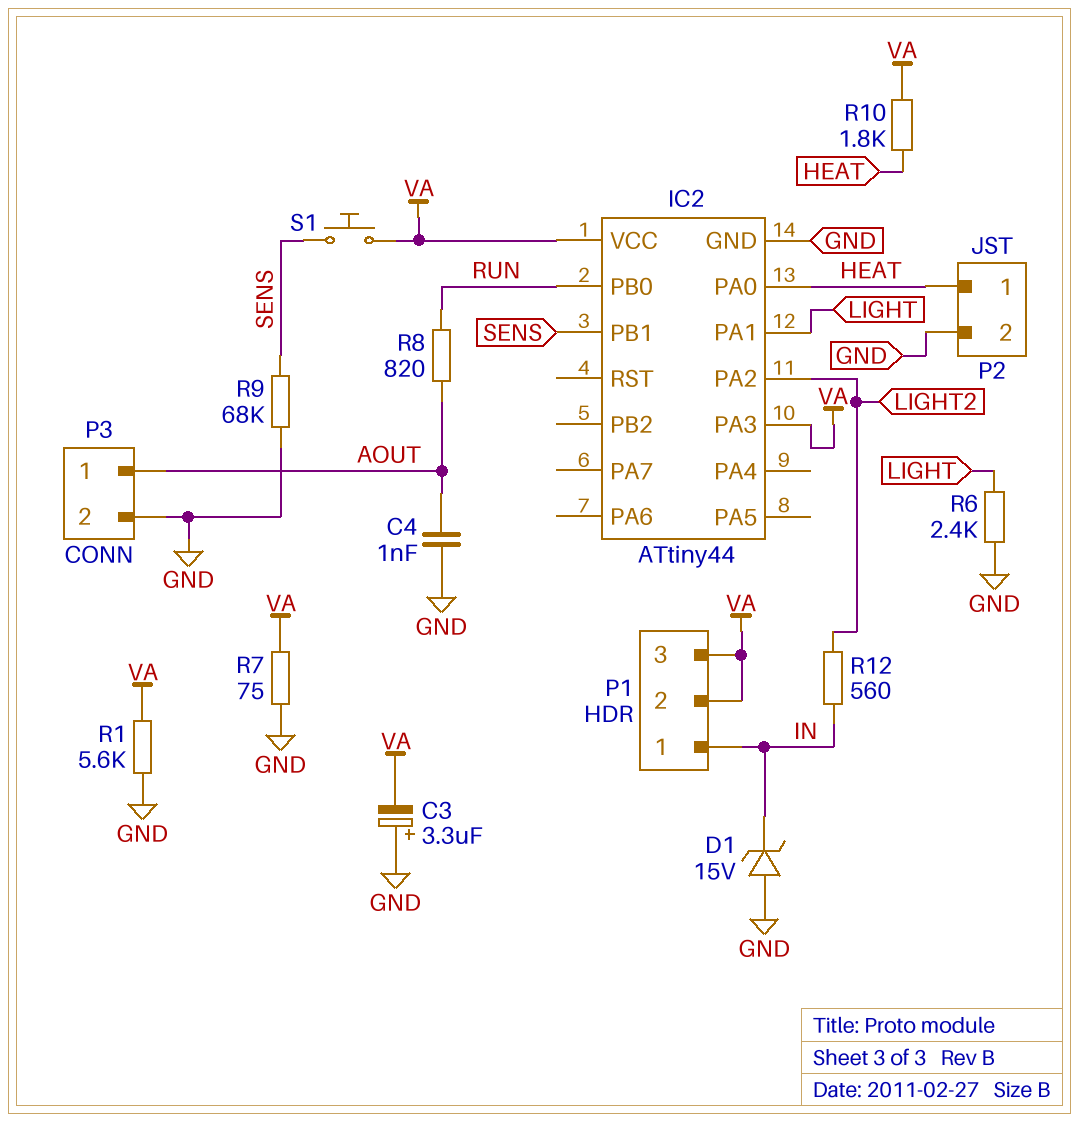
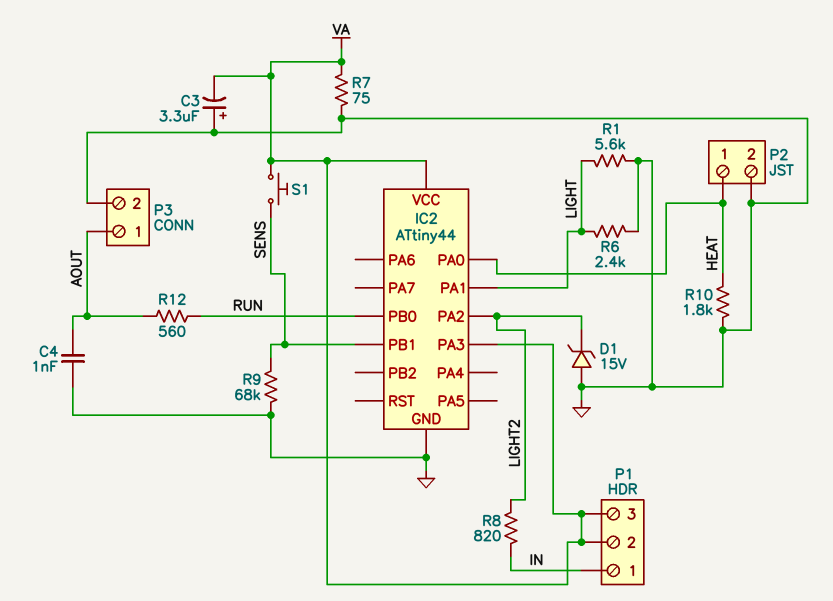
D1: zener 15V (A GND, K IN) -> zener 15V (A GND, K LIGHT2)
R1: 5.6k (GND, VA) -> 5.6k (GND, LIGHT)
R8: 820 (AOUT, RUN) -> 820 (IN, LIGHT2)
R10: 1.8k (HEAT, VA) -> 1.8k (GND, HEAT)
R12: 560 (IN, LIGHT2) -> 560 (AOUT, RUN)

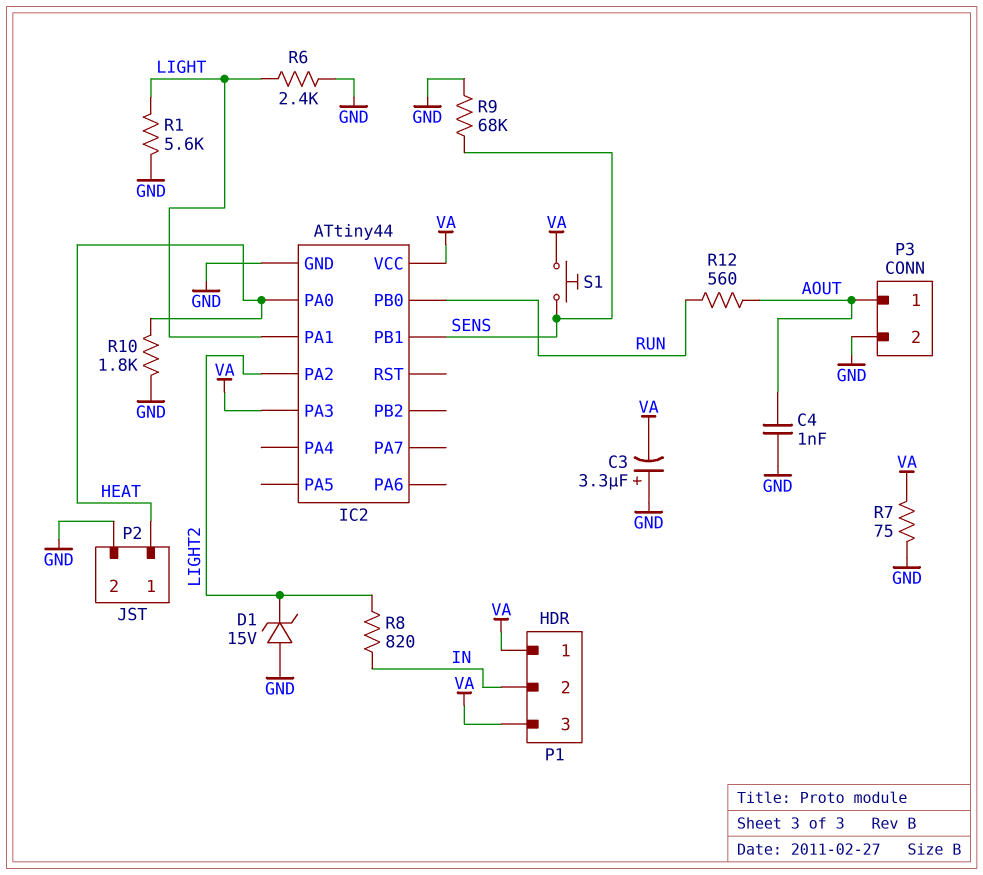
P1 pin 1: IN -> VA
P1 pin 2: VA -> IN

